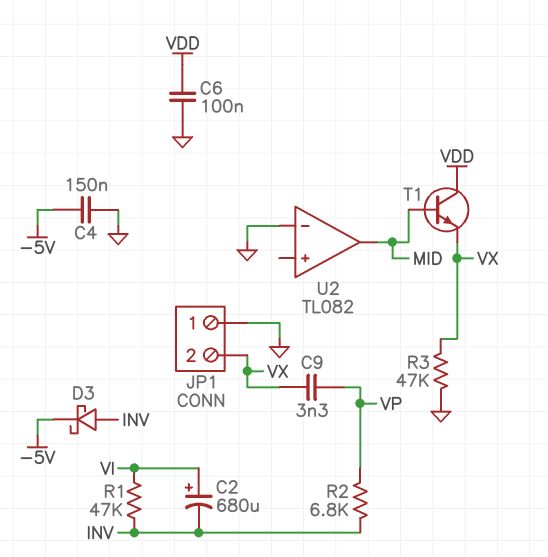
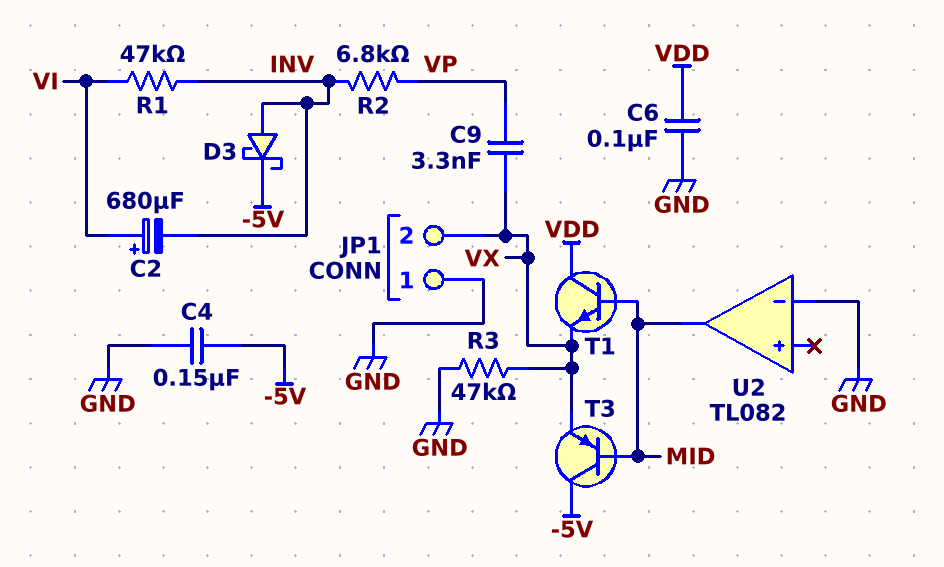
T3: none -> PNP (B MID, C -5V, E VX)

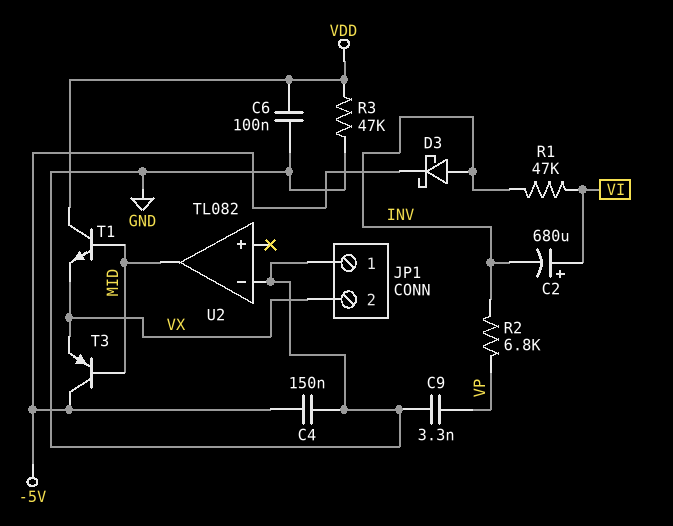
C9: 3.3nF (VP, VX) -> 3.3nF (GND, VP)
R3: 47k (GND, VX) -> 47k (GND, VDD)

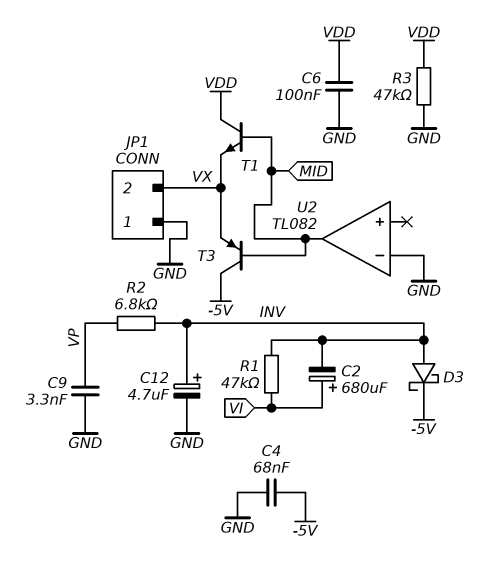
C4: 150nF (-5V, GND) -> 68nF (-5V, GND)
C12: none -> 4.7uF (plus INV, minus GND)

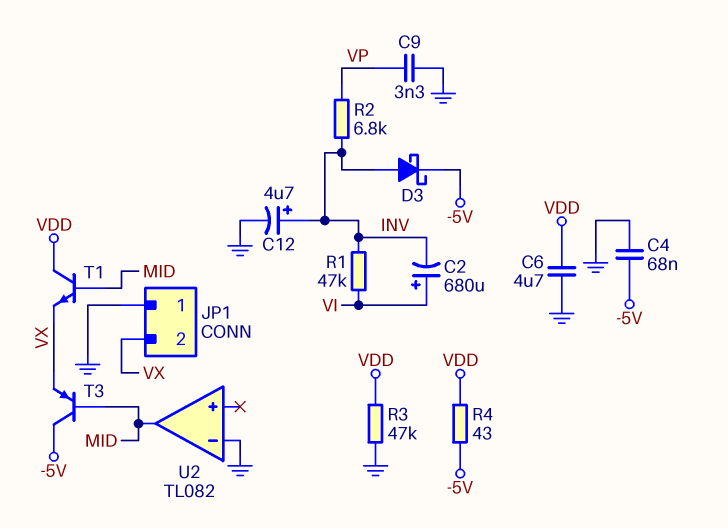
C6: 100nF (GND, VDD) -> 4.7uF (GND, VDD)
R4: none -> 43 (-5V, VDD)

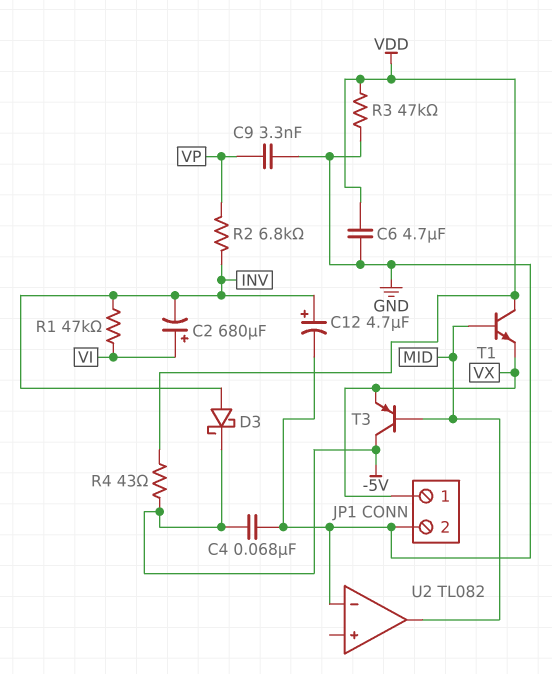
JP1 pin 1: GND -> VX
JP1 pin 2: VX -> GND

